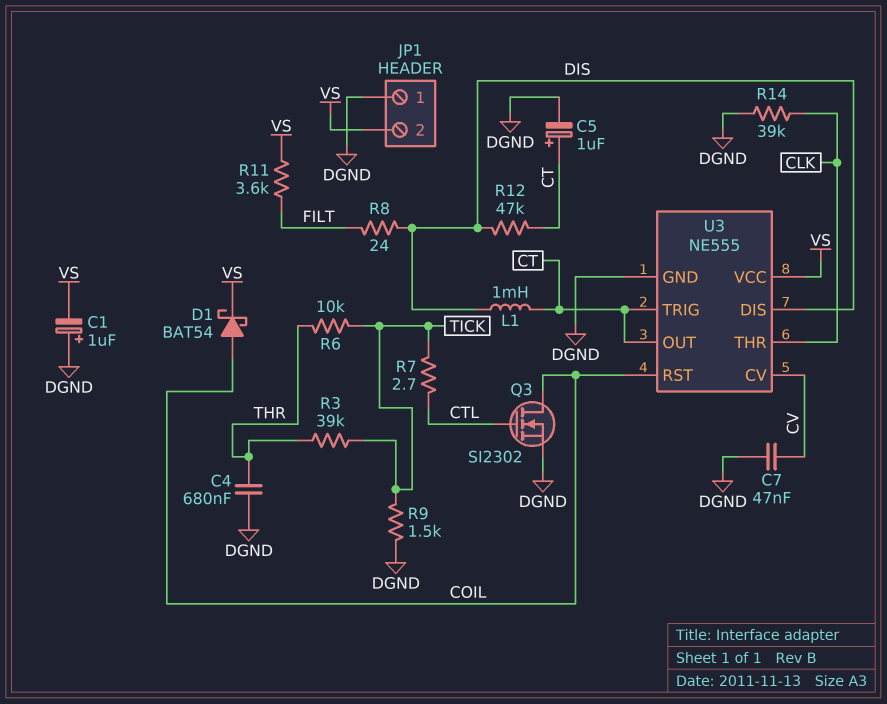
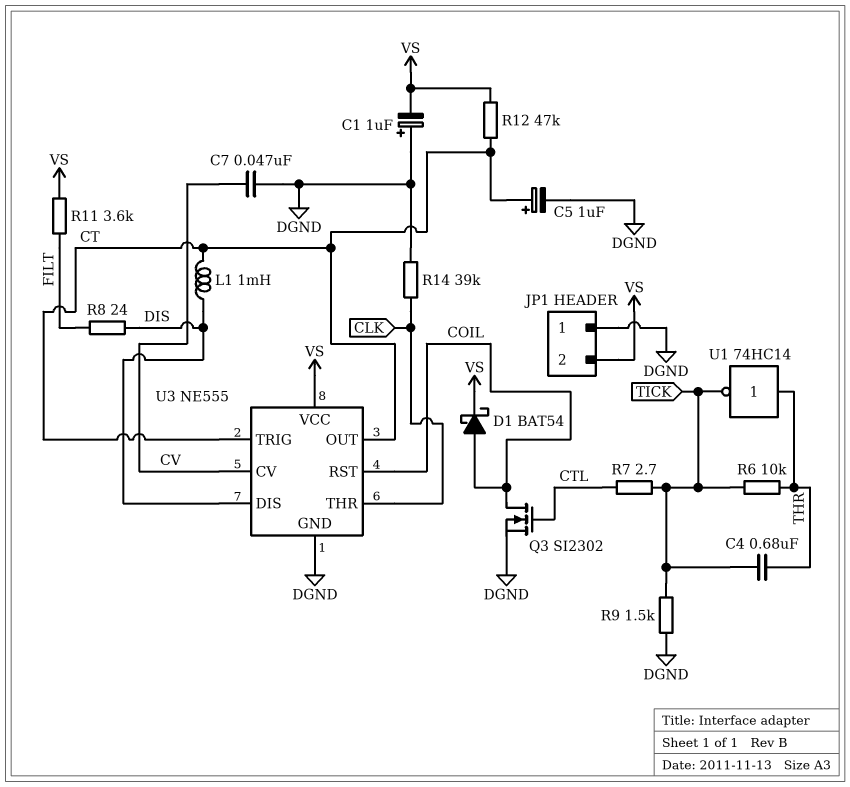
C4: 680nF (DGND, THR) -> 680nF (THR, TICK)
R3: 39k (THR, TICK) -> none
R12: 47k (CT, DIS) -> 47k (CT, VS)
U1: none -> NOT 74HC14 (in THR, out TICK)

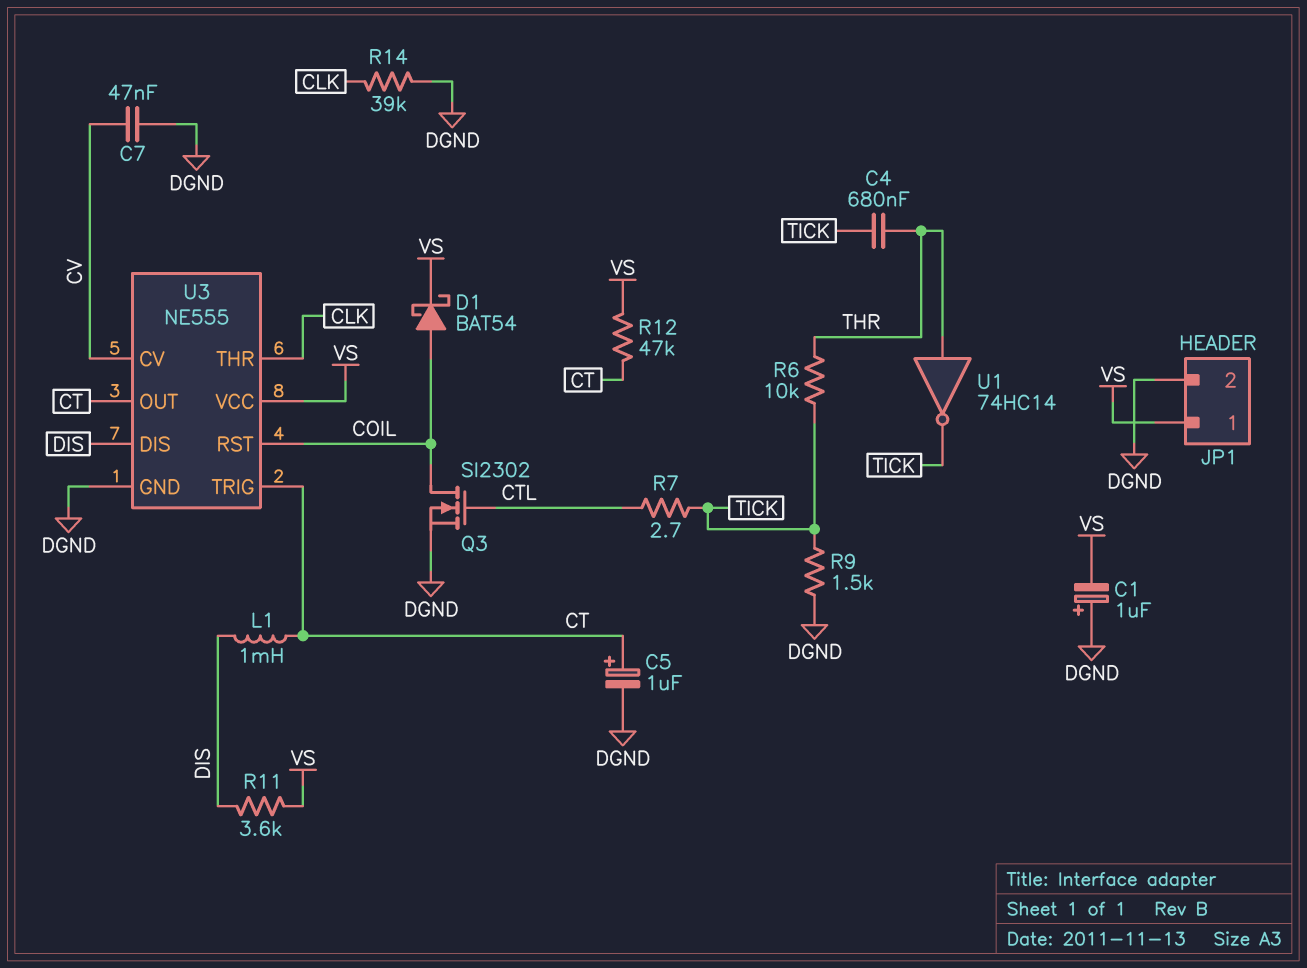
JP1 pin 1: DGND -> VS
JP1 pin 2: VS -> DGND
R8: 24 (DIS, FILT) -> none
R11: 3.6k (FILT, VS) -> 3.6k (DIS, VS)

